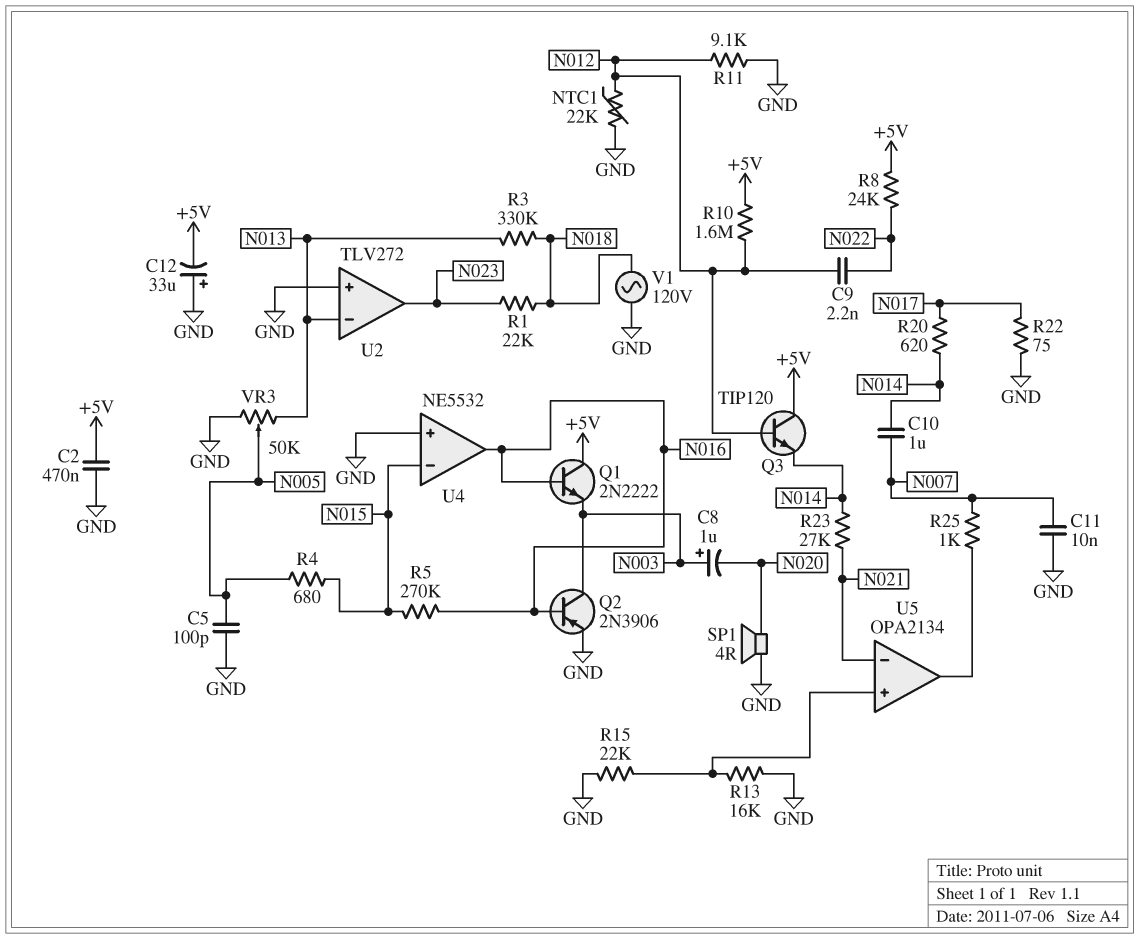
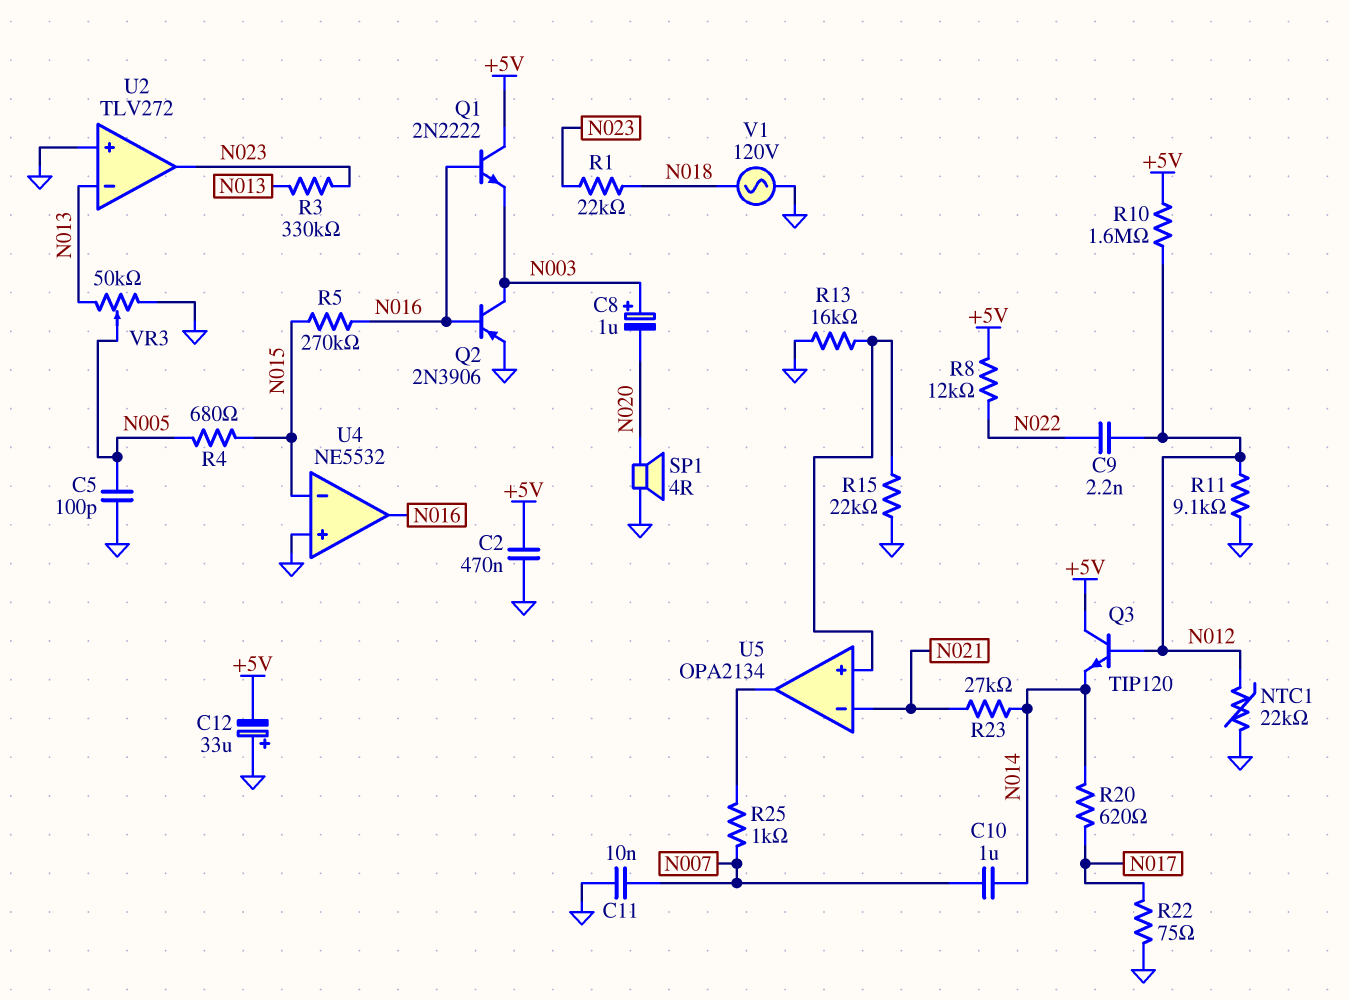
R3: 330k (N013, N018) -> 330k (N013, N023)
R8: 24k (+5V, N022) -> 12k (+5V, N022)

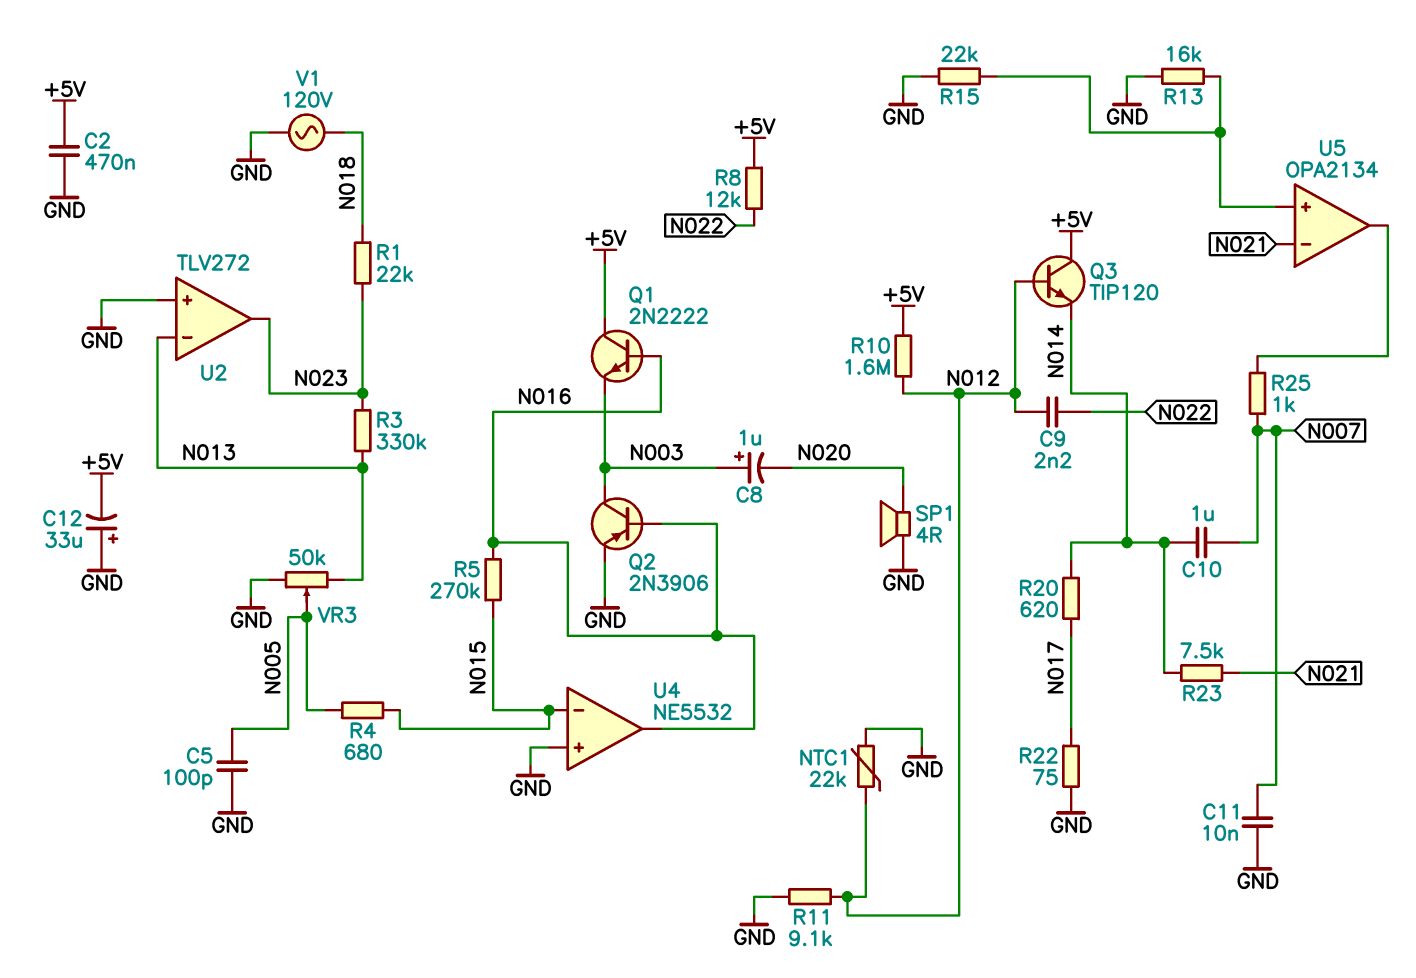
R23: 27k (N014, N021) -> 7.5k (N014, N021)

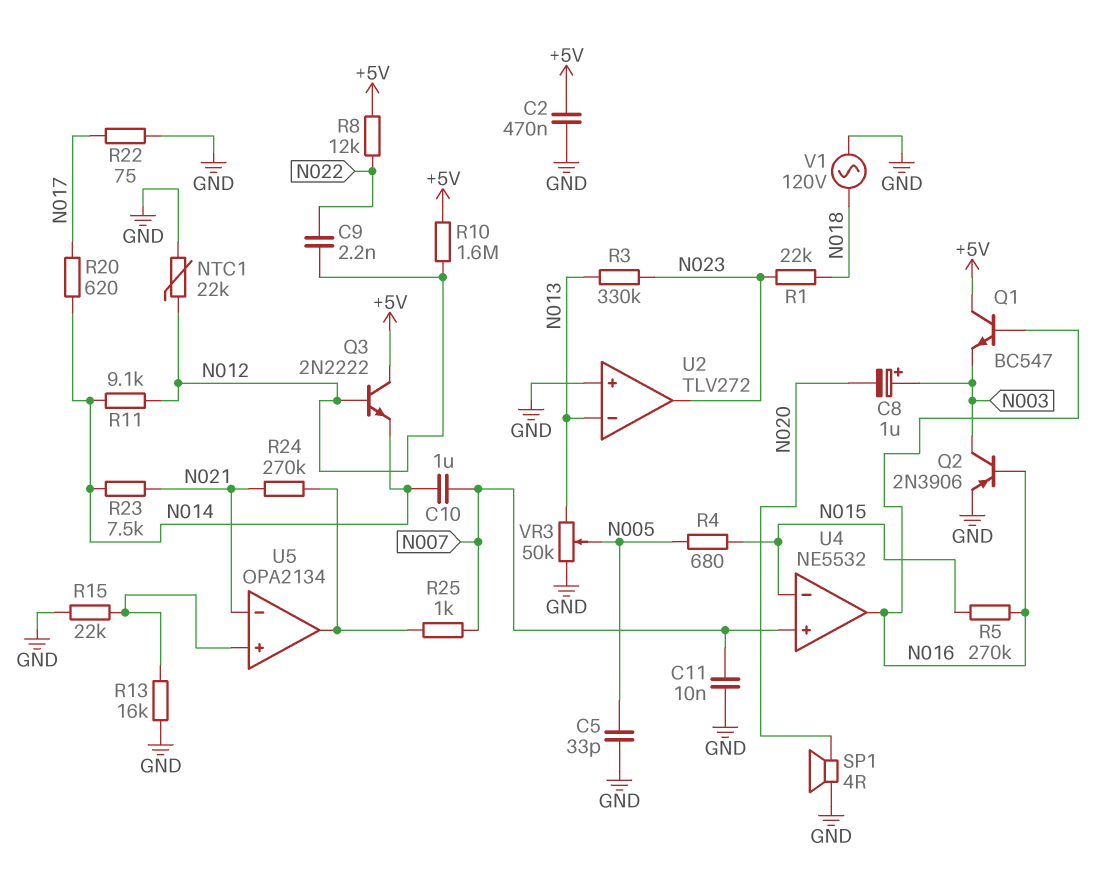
C5: 100pF (GND, N005) -> 33pF (GND, N005)
C12: 33uF (plus GND, minus +5V) -> none
Q1: NPN 2N2222 (B N016, C +5V, E N003) -> NPN BC547 (B N016, C +5V, E N003)
Q3: NPN TIP120 (B N012, C +5V, E N014) -> NPN 2N2222 (B N012, C +5V, E N014)
R11: 9.1k (GND, N012) -> 9.1k (N012, N014)
R24: none -> 270k (N021, U5/out)
U4 pin in+: GND -> N007

